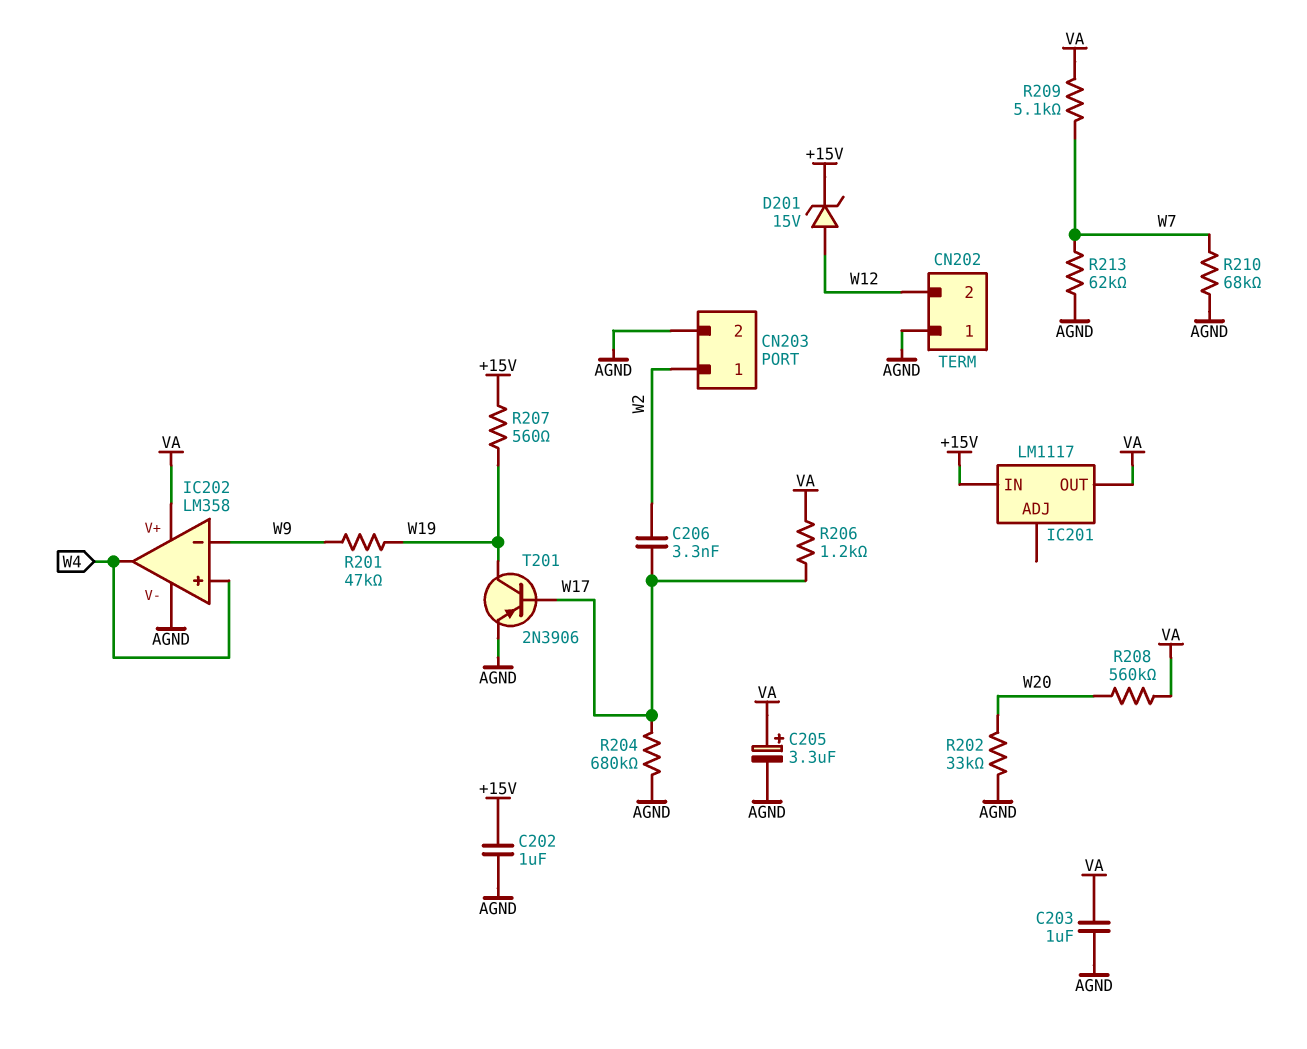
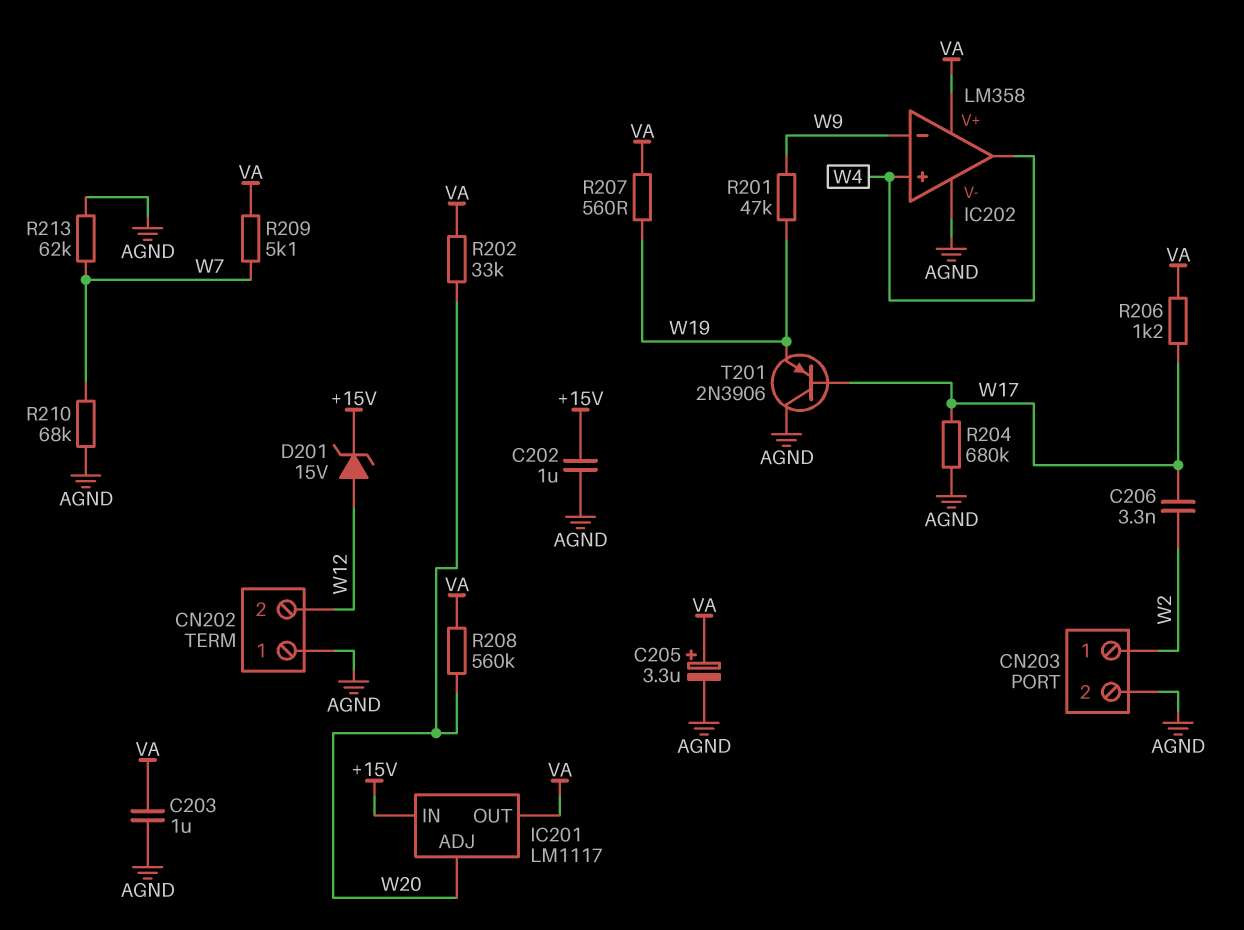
IC201 pin ADJ: none -> W20
R202: 33k (AGND, W20) -> 33k (VA, W20)
R207: 560 (+15V, W19) -> 560 (VA, W19)
T201: PNP 2N3906 (B W17, C W19, E AGND) -> PNP 2N3906 (B W17, C AGND, E W19)

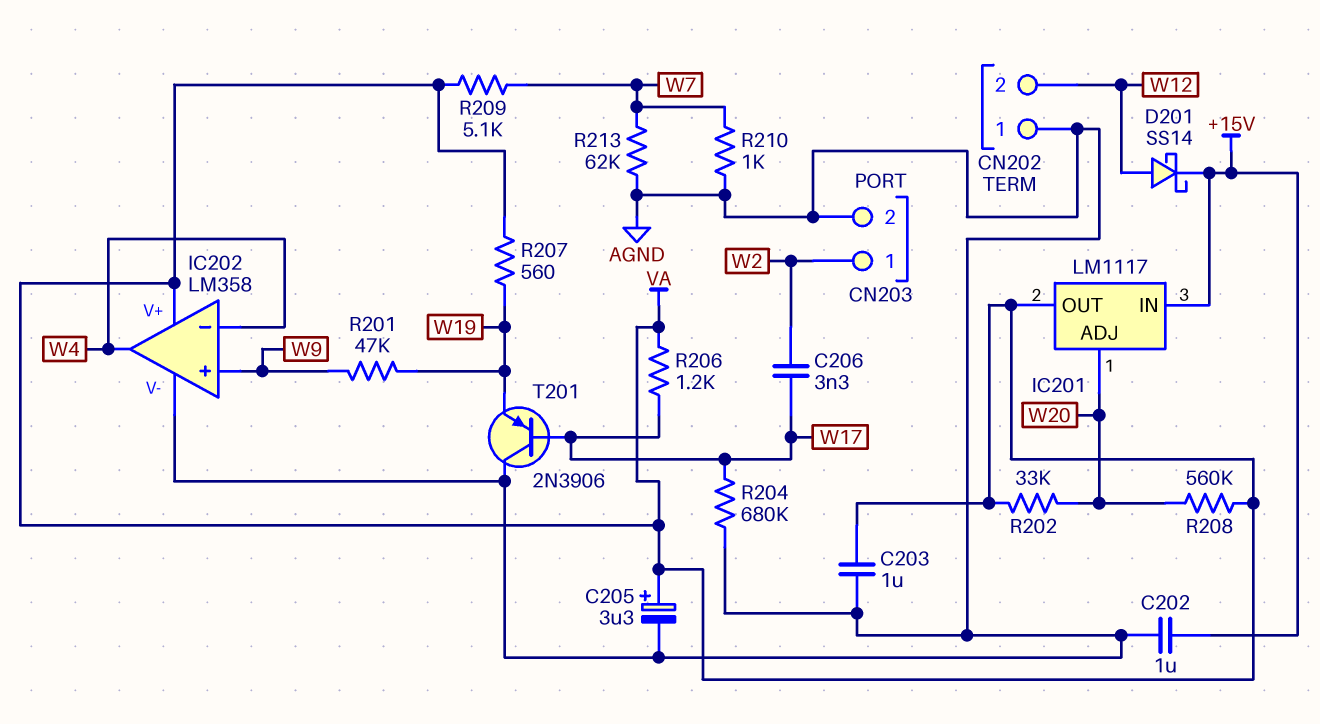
D201: zener 15V (A W12, K +15V) -> schottky SS14 (A W12, K +15V)
IC202 pin in+: W4 -> W9
IC202 pin in-: W9 -> W4
R210: 68k (AGND, W7) -> 1k (AGND, W7)

